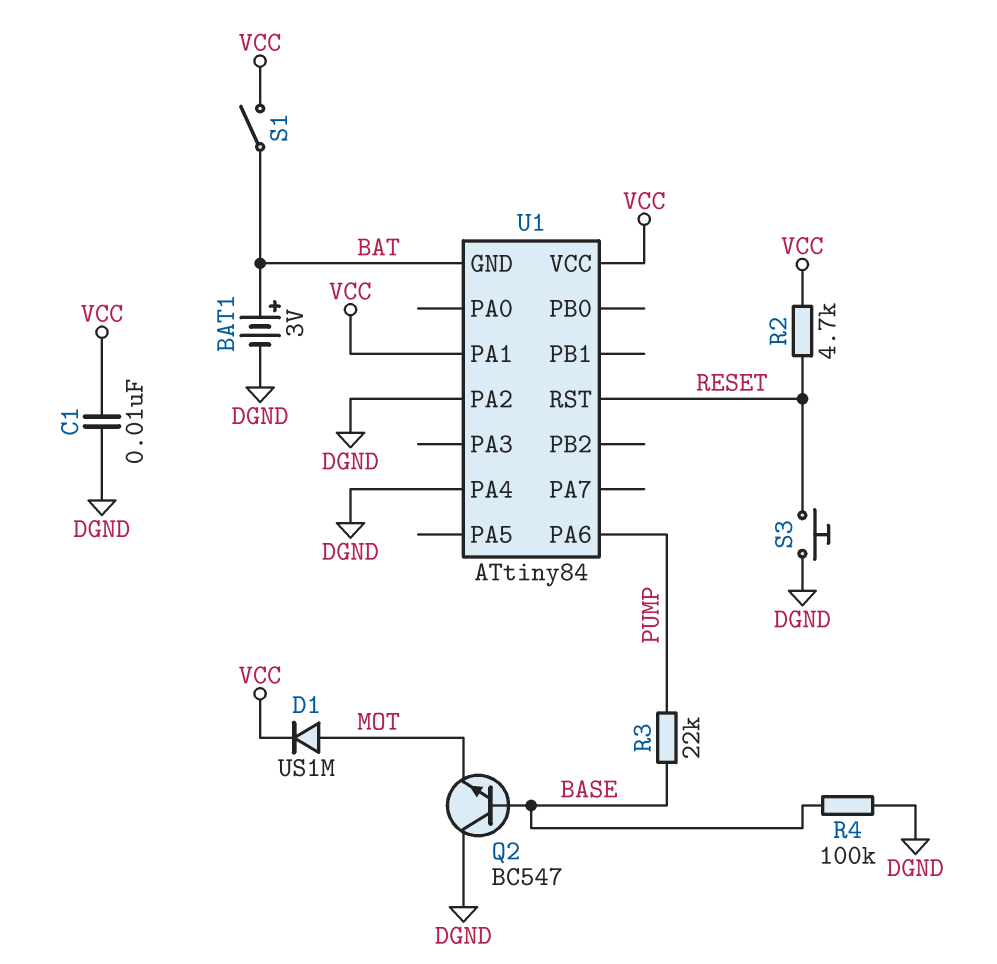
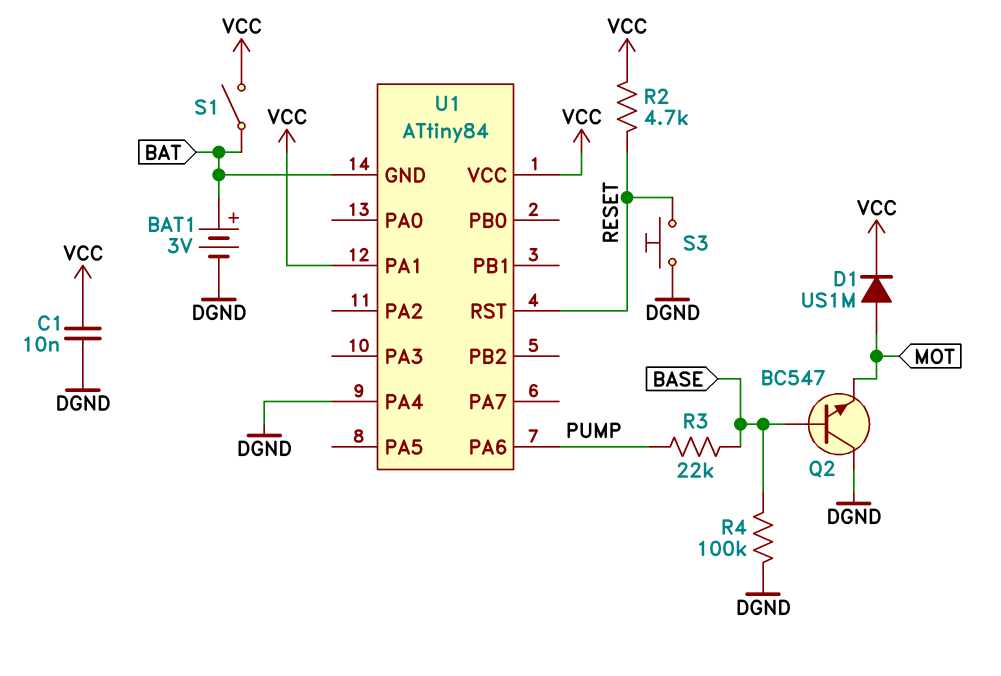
U1 pin PA2: DGND -> none

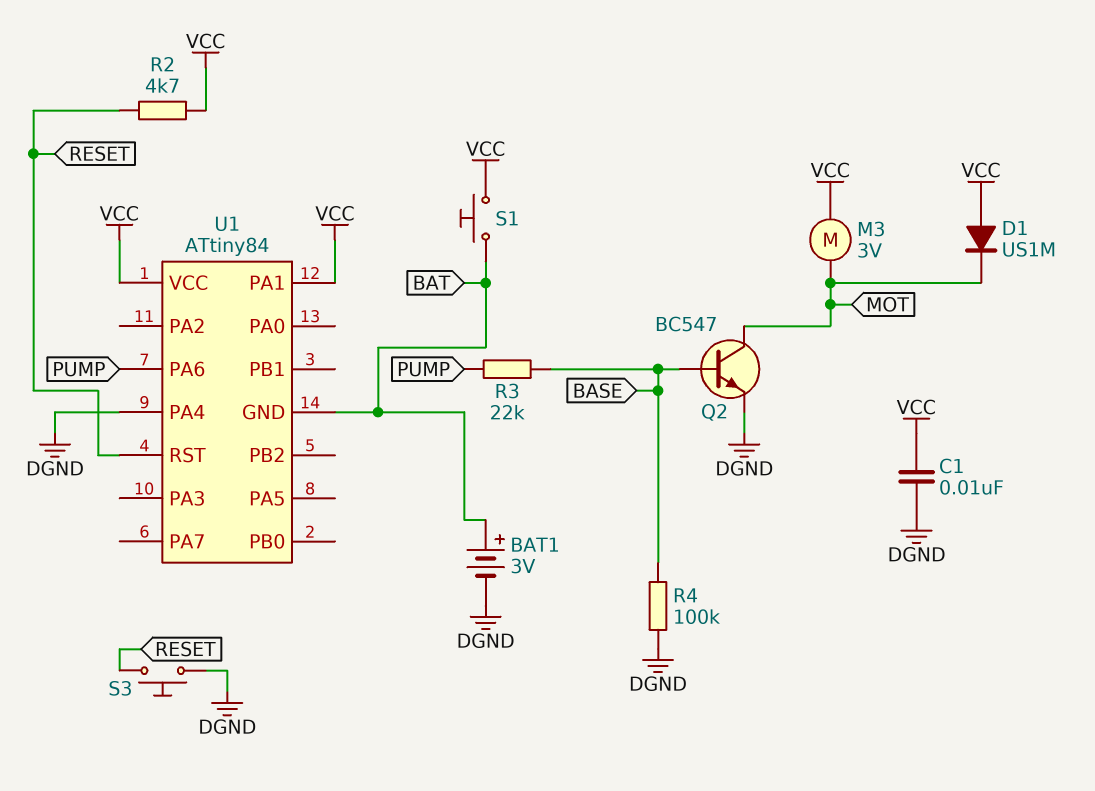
D1: diode US1M (A MOT, K VCC) -> diode US1M (A VCC, K MOT)
M3: none -> motor 3V (MOT, VCC)
Q2: NPN BC547 (B BASE, C DGND, E MOT) -> NPN BC547 (B BASE, C MOT, E DGND)
S1: switch (BAT, VCC) -> button (BAT, VCC)

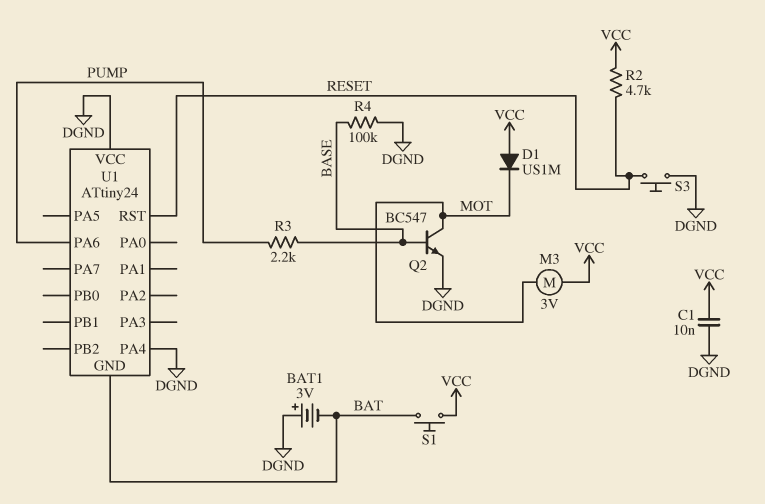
BAT1: 3V (plus BAT, minus DGND) -> 3V (plus DGND, minus BAT)
R3: 22k (BASE, PUMP) -> 2.2k (BASE, PUMP)
U1: ATtiny84 -> ATtiny24
U1 pin PA1: VCC -> none
U1 pin VCC: VCC -> DGND

